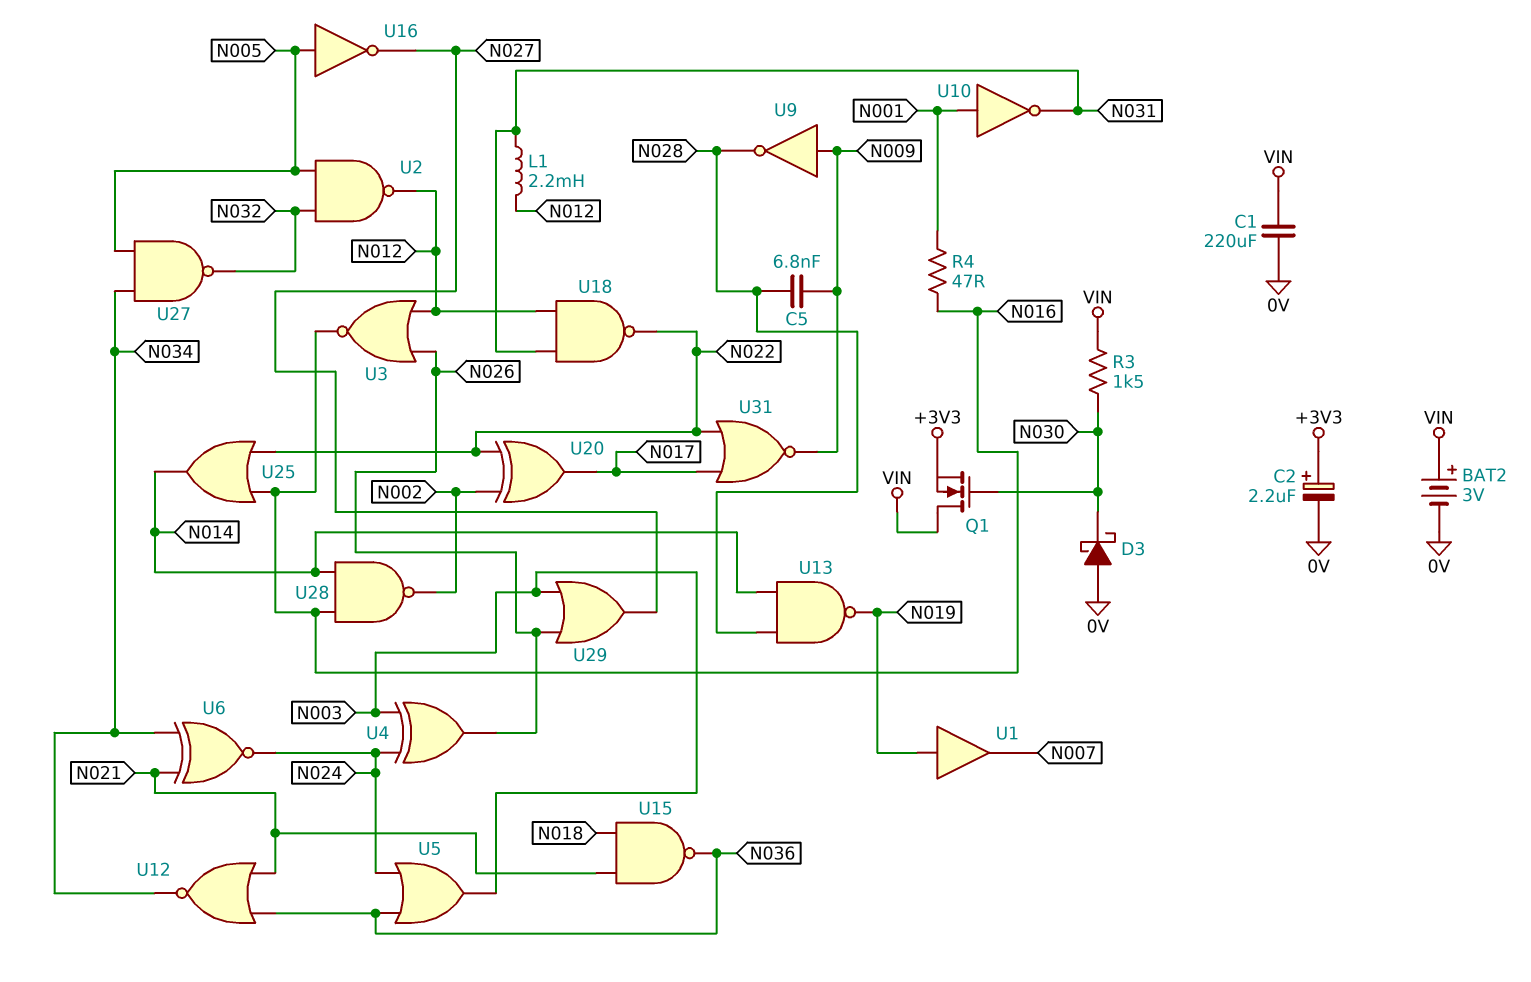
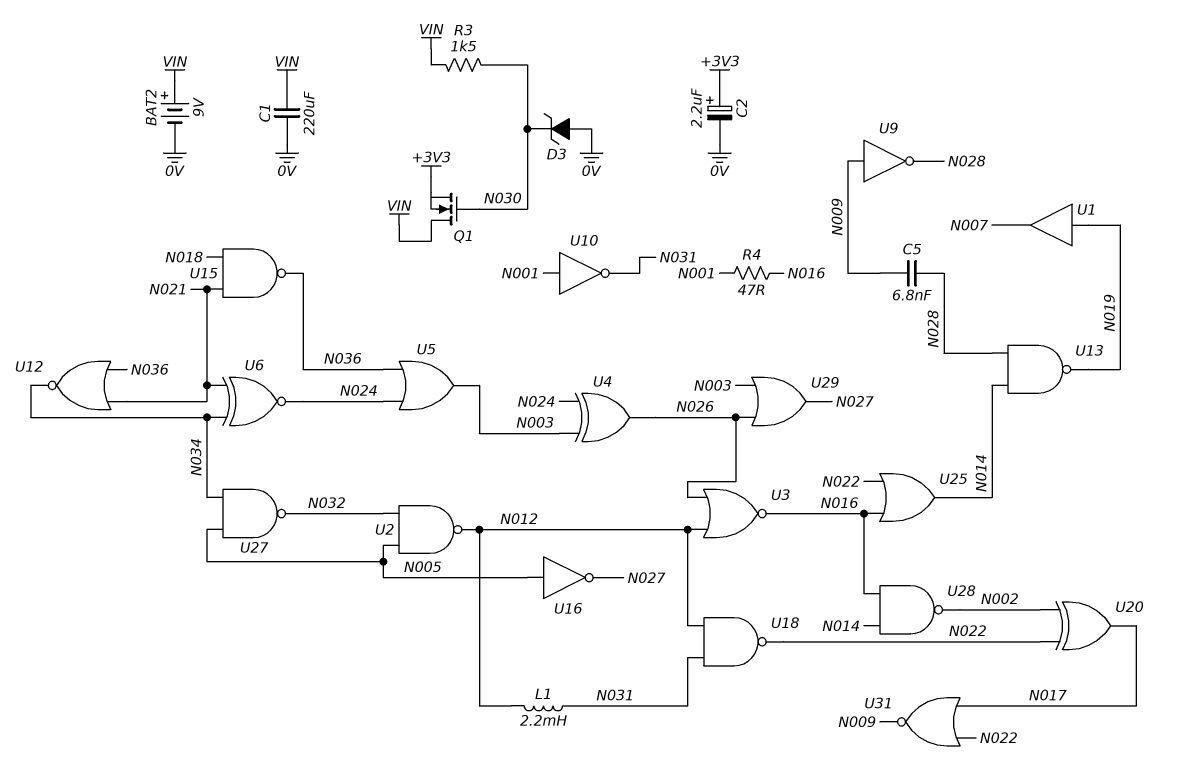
BAT2: 3V (plus VIN, minus 0V) -> 9V (plus VIN, minus 0V)
D3: schottky (A 0V, K N030) -> zener (A 0V, K N030)

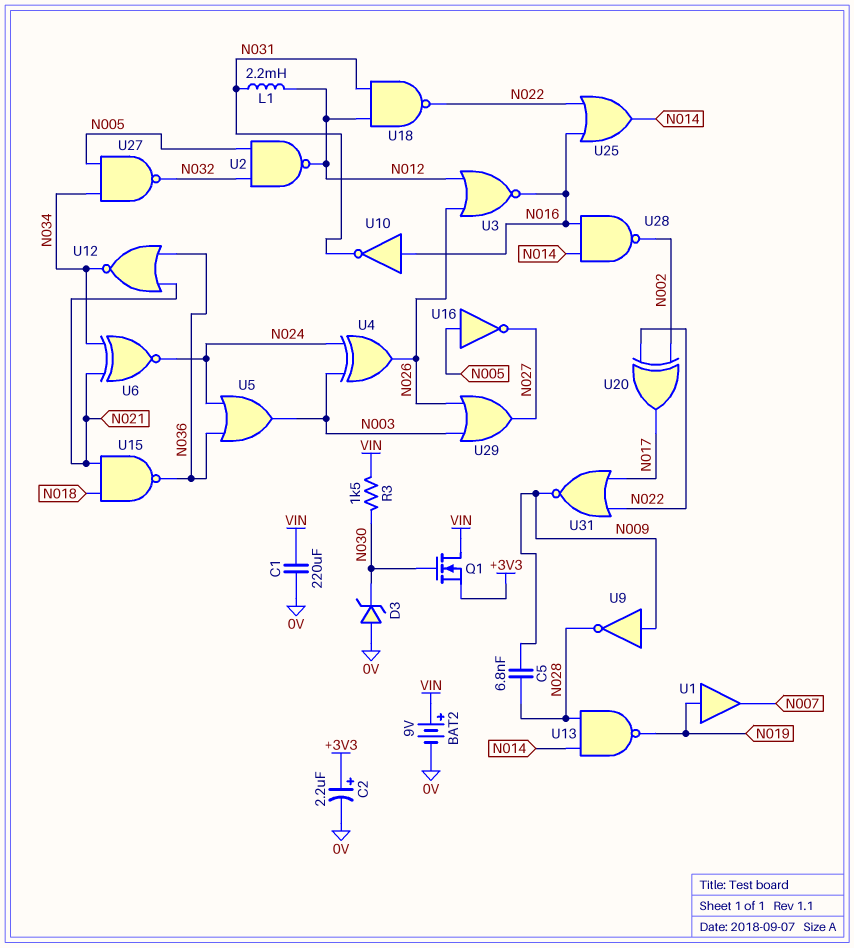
R4: 47 (N001, N016) -> none
U10: NOT (in N001, out N031) -> NOT (in N016, out N031)

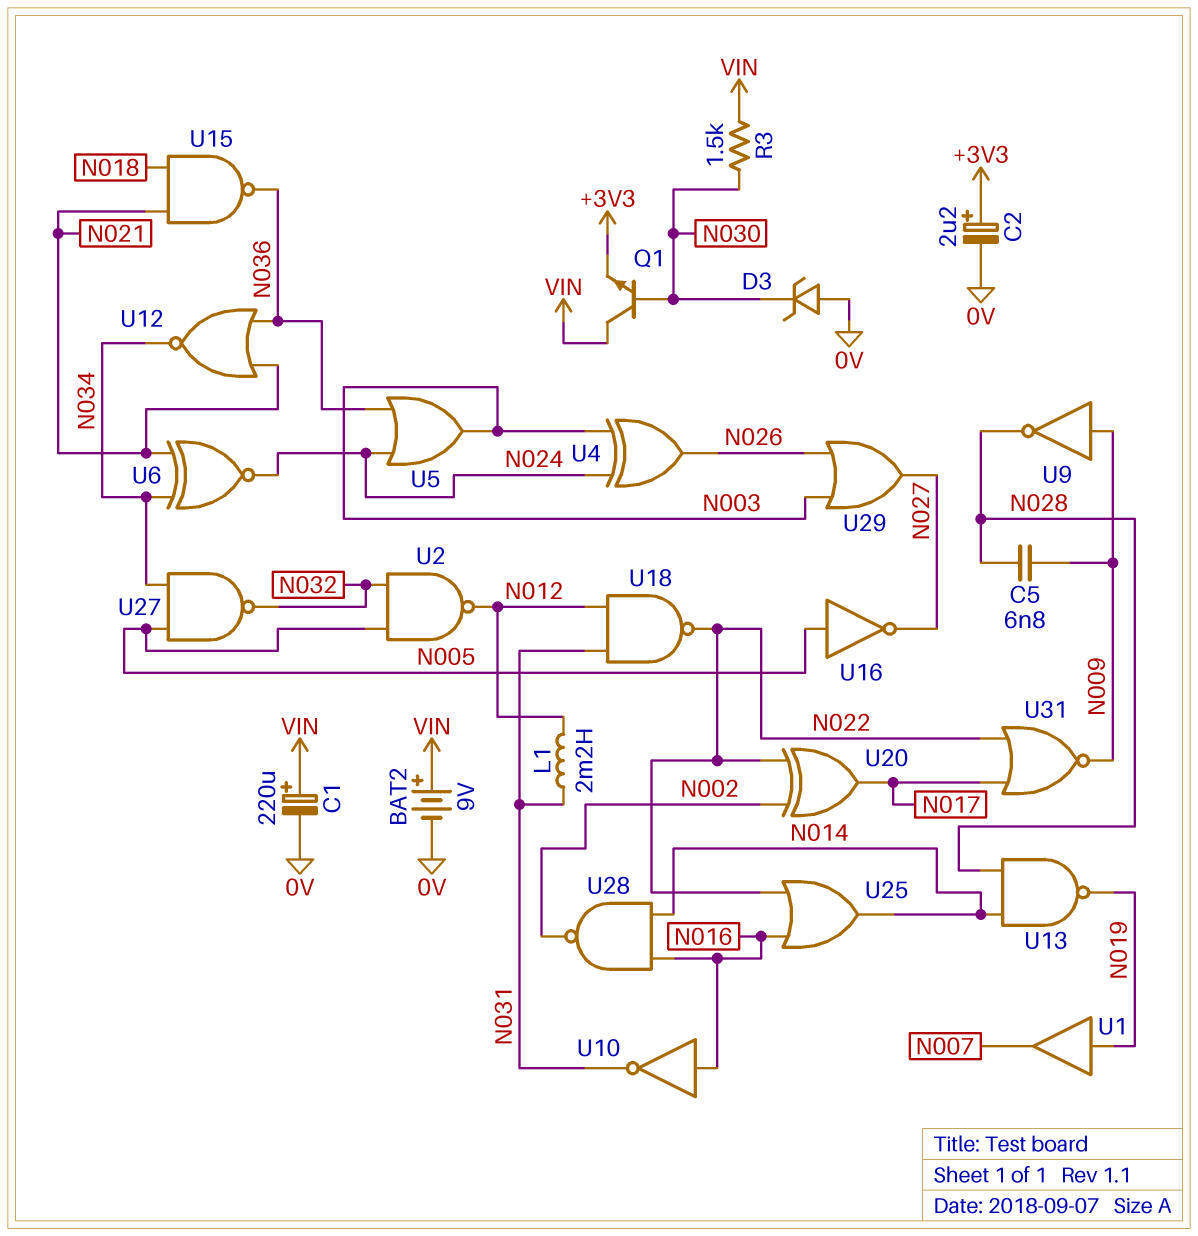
C1: 220uF (0V, VIN) -> 220uF (plus VIN, minus 0V)
Q1: NMOS (G N030, D VIN, S +3V3) -> NPN (B N030, C VIN, E +3V3)
U3: NOR (in N012, in N026, out N016) -> none

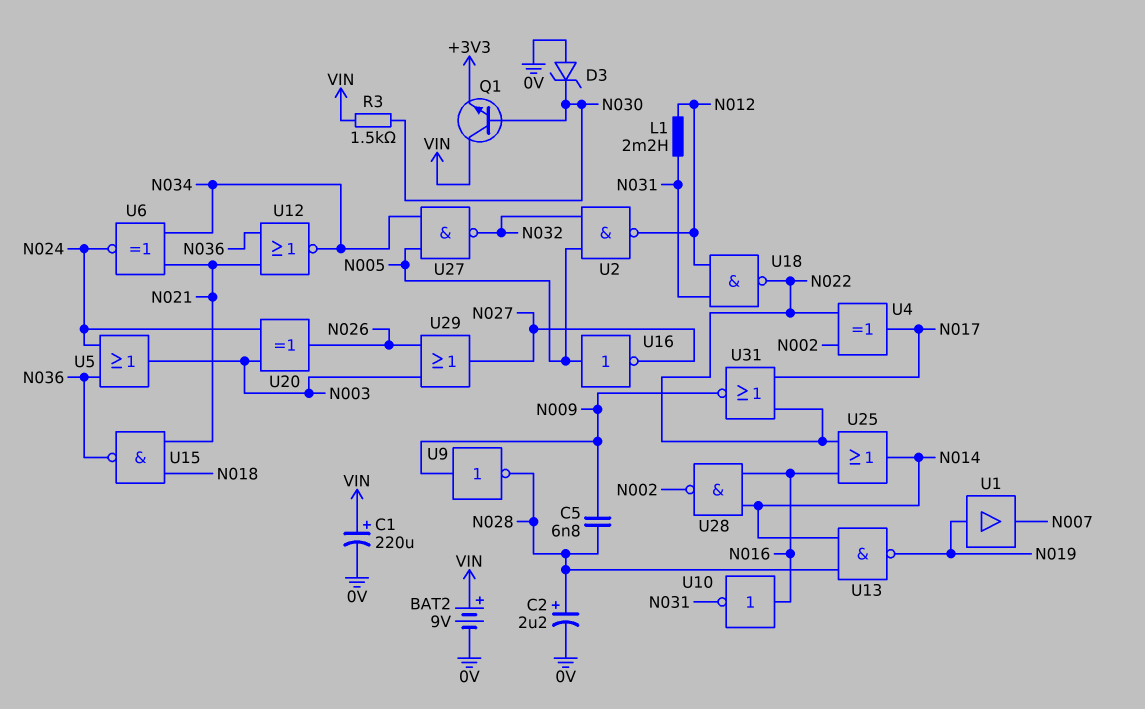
C2: 2.2uF (plus +3V3, minus 0V) -> 2.2uF (plus N028, minus 0V)
U4: XOR (in N003, in N024, out N026) -> XOR (in N002, in N022, out N017)
U20: XOR (in N002, in N022, out N017) -> XOR (in N003, in N024, out N026)

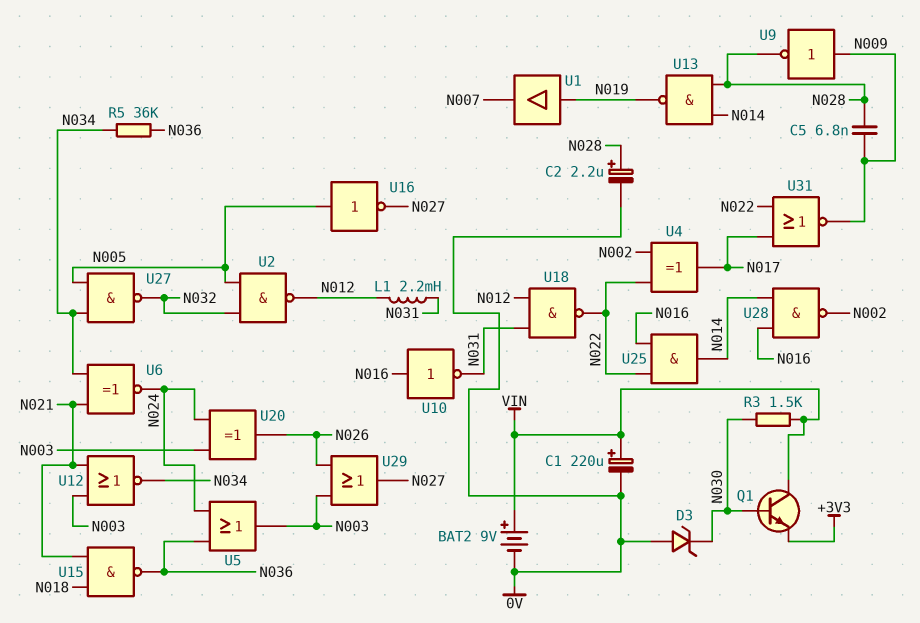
R5: none -> 36k (N034, N036)
U12: NOR (in N021, in N036, out N034) -> NOR (in N003, in N021, out N034)
U25: OR (in N016, in N022, out N014) -> AND (in N016, in N022, out N014)

